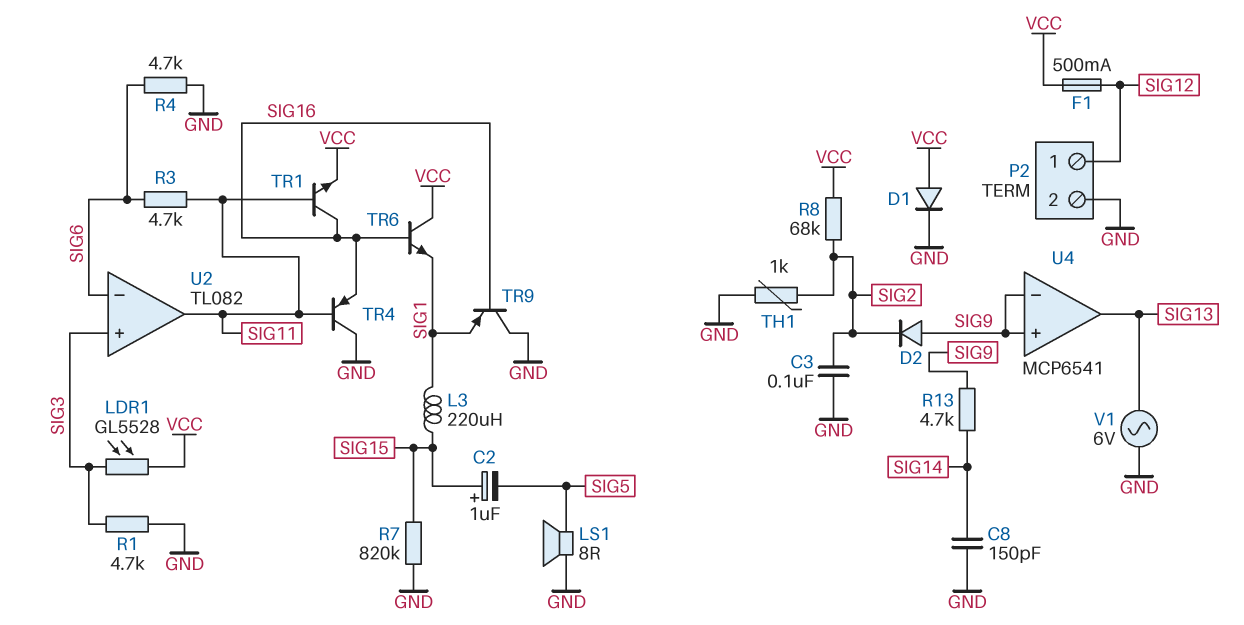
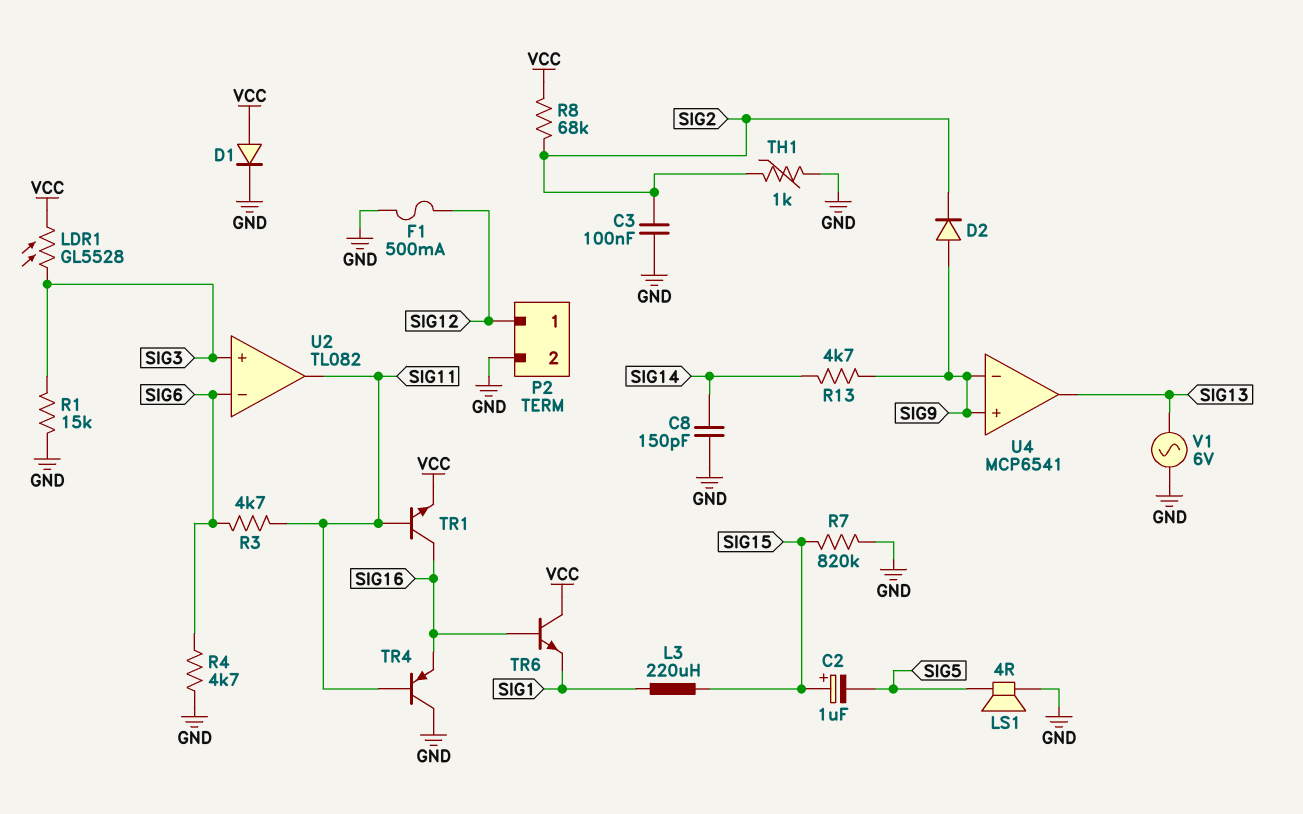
F1: 500mA (SIG12, VCC) -> 500mA (GND, SIG12)
LS1: speaker 8R (GND, SIG5) -> speaker 4R (GND, SIG5)
R1: 4.7k (GND, SIG3) -> 15k (GND, SIG3)
TR9: PNP (B SIG16, C GND, E SIG1) -> none

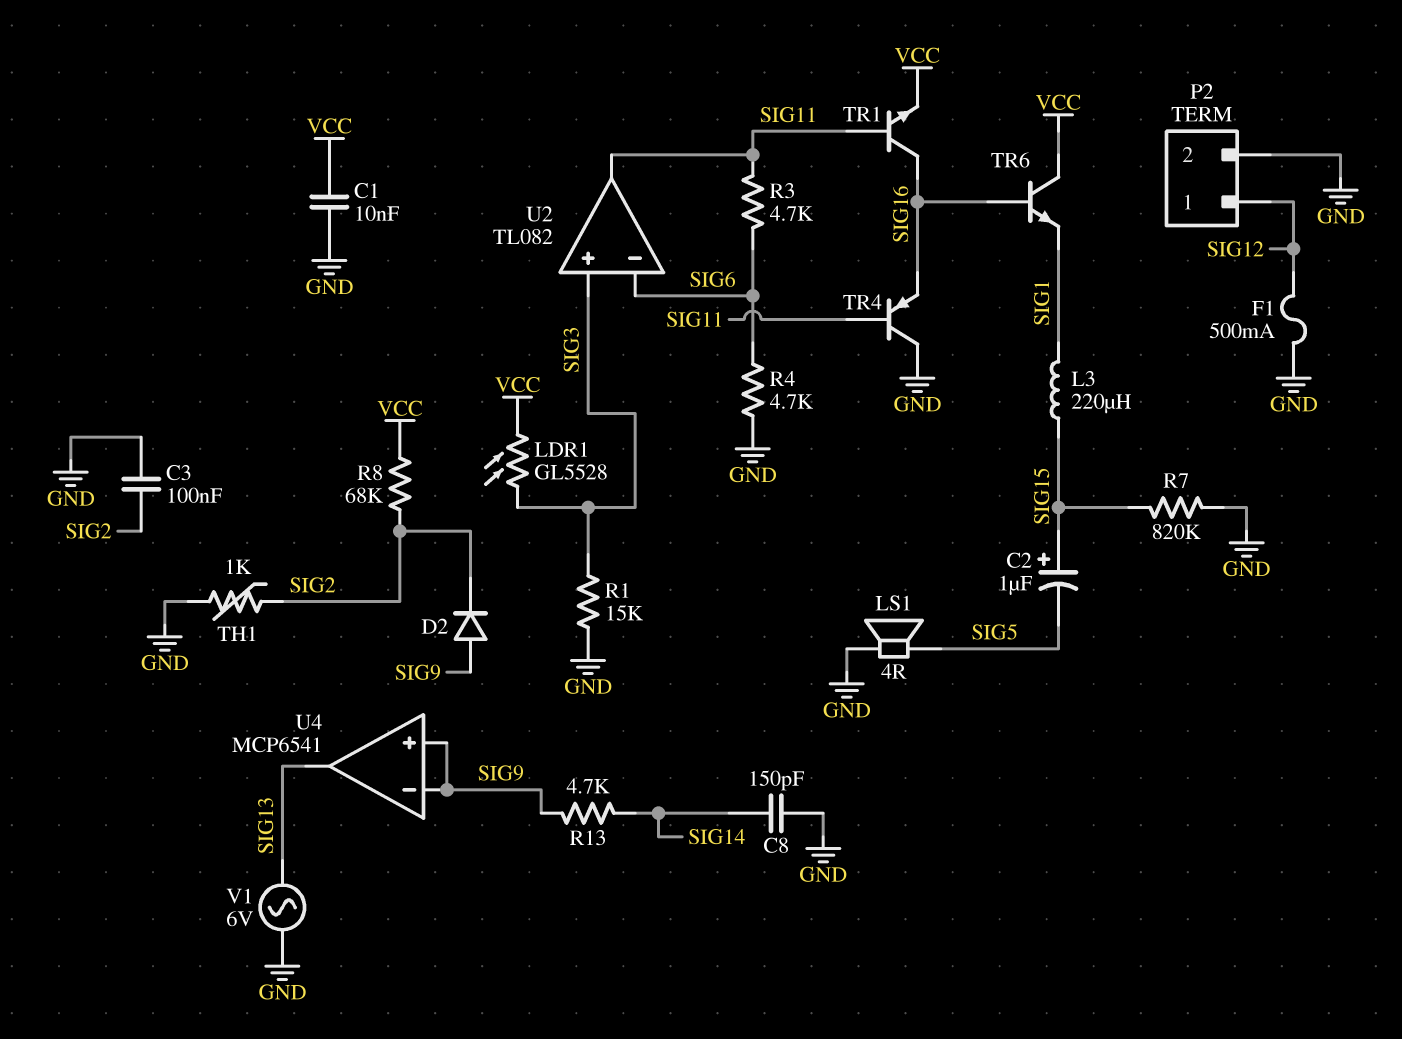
C1: none -> 10nF (GND, VCC)
D1: diode (A VCC, K GND) -> none

